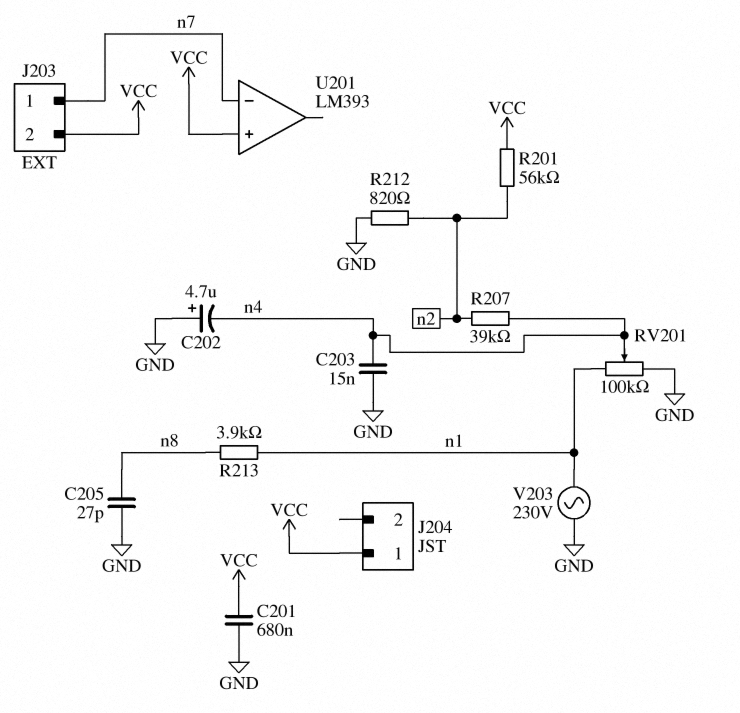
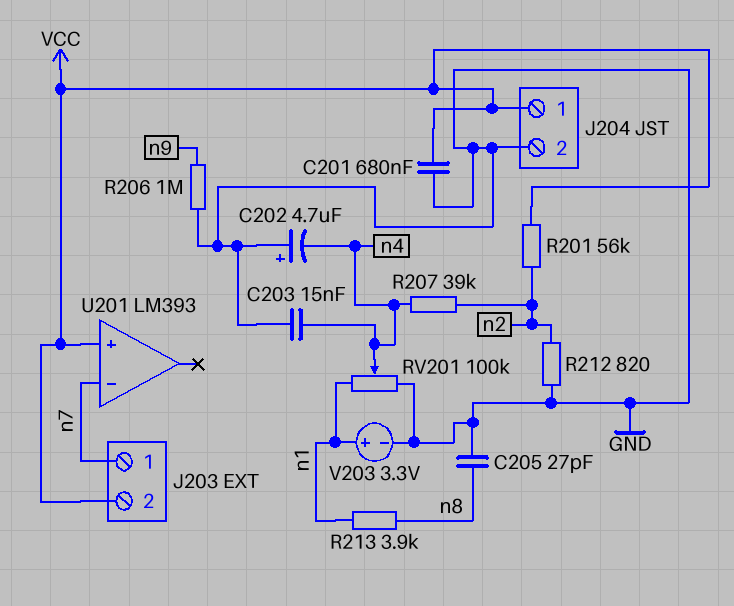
J204 pin 2: none -> GND
R206: none -> 1M (GND, n9)
V203: AC 230V (GND, n1) -> 3.3V (plus n1, minus GND)

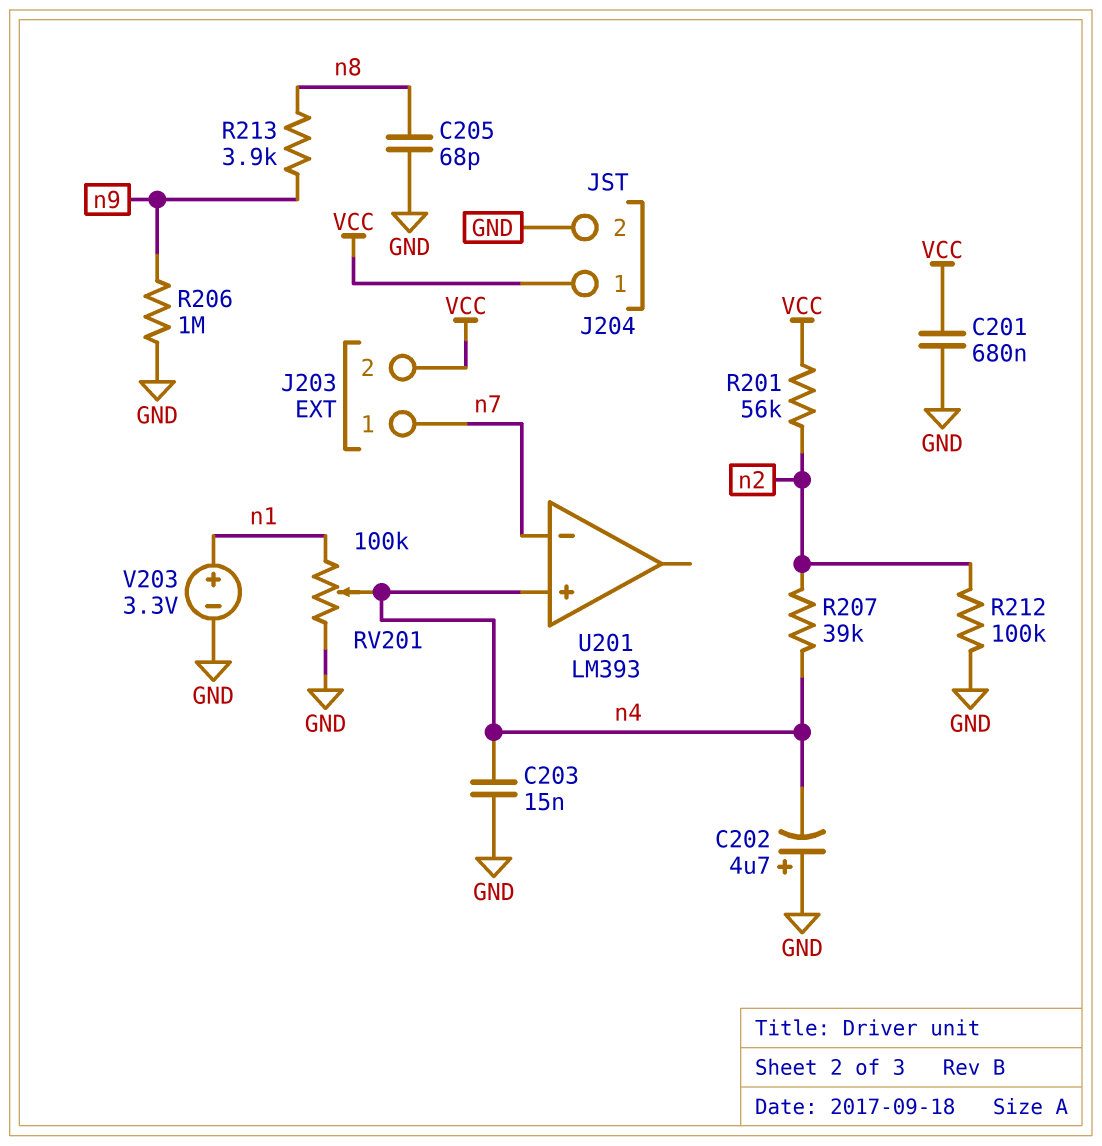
C205: 27pF (GND, n8) -> 68pF (GND, n8)
R212: 820 (GND, n2) -> 100k (GND, n2)
R213: 3.9k (n1, n8) -> 3.9k (n8, n9)
U201 pin in+: VCC -> n4

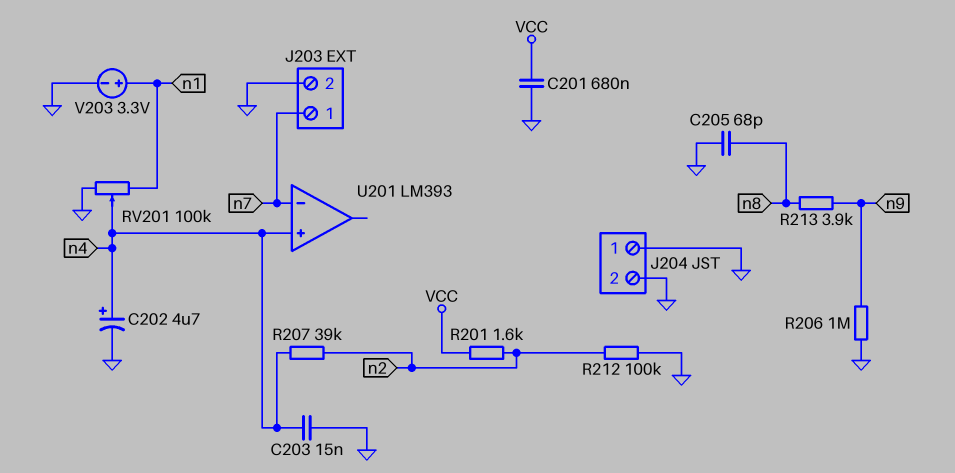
C202: 4.7uF (plus GND, minus n4) -> 4.7uF (plus n4, minus GND)
J203 pin 2: VCC -> GND
J204 pin 1: VCC -> GND
R201: 56k (VCC, n2) -> 1.6k (VCC, n2)

